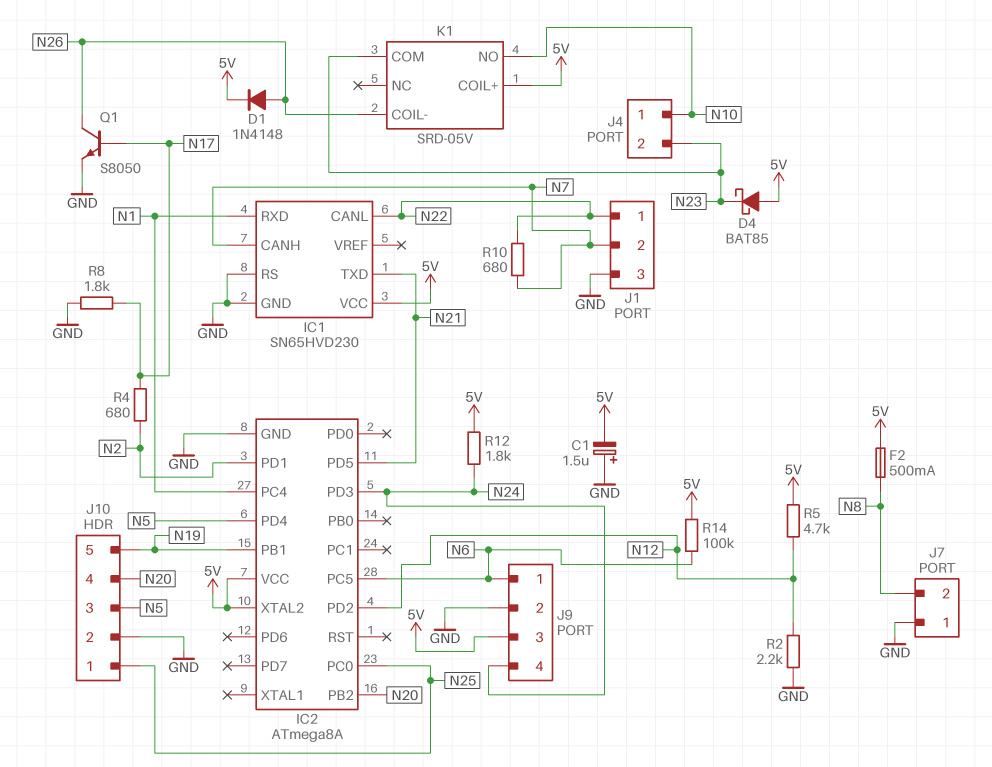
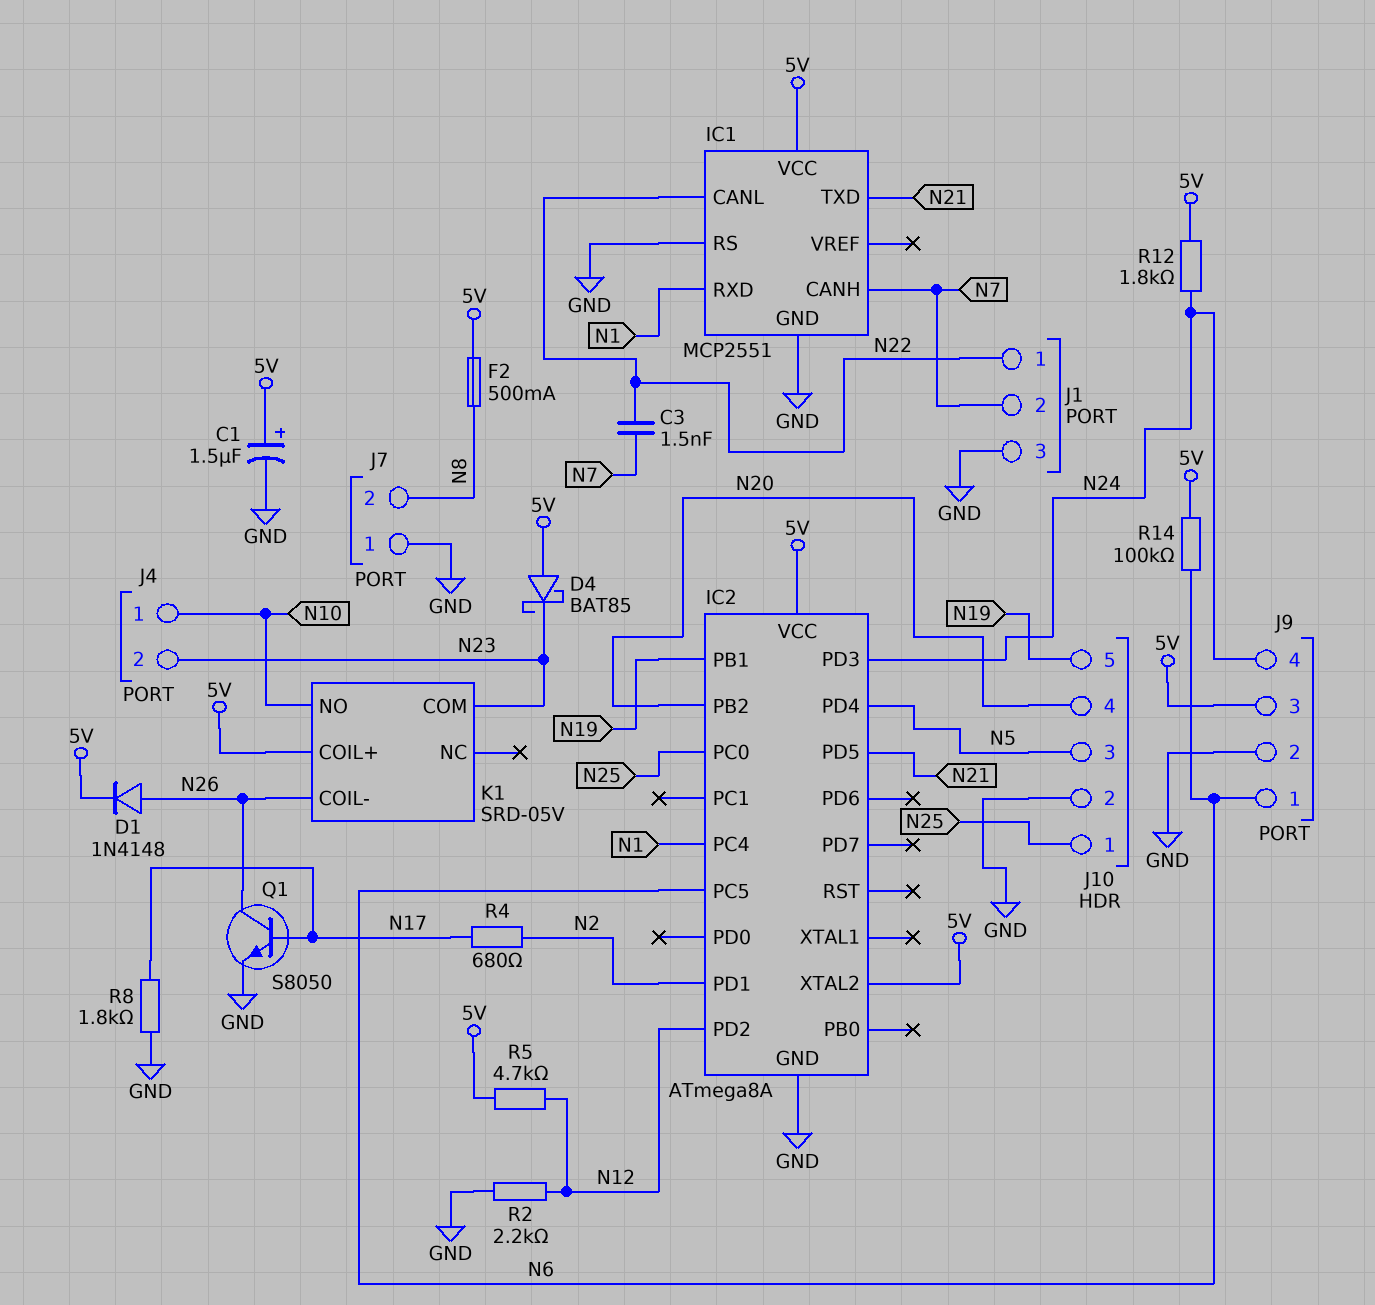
C1: 1.5uF (plus GND, minus 5V) -> 1.5uF (plus 5V, minus GND)
C3: none -> 1.5nF (N7, N22)
IC1: SN65HVD230 -> MCP2551
R10: 680 (N7, N22) -> none

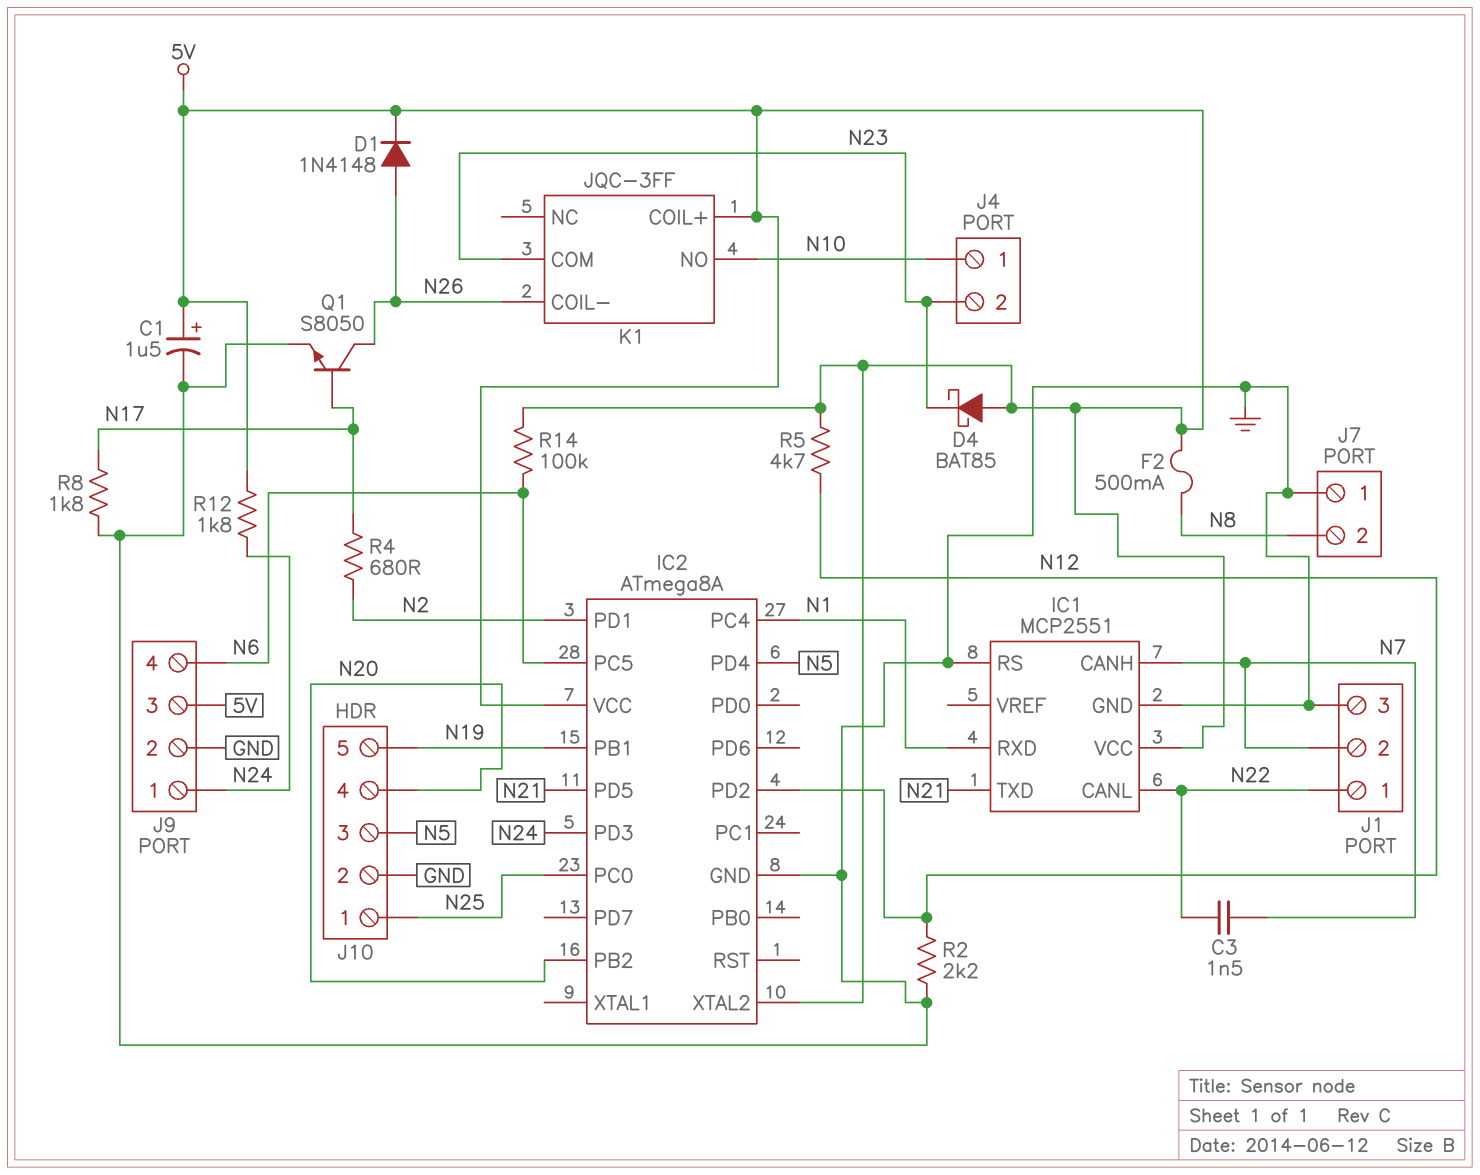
J9 pin 1: N6 -> N24
J9 pin 4: N24 -> N6
K1: SRD-05V -> JQC-3FF

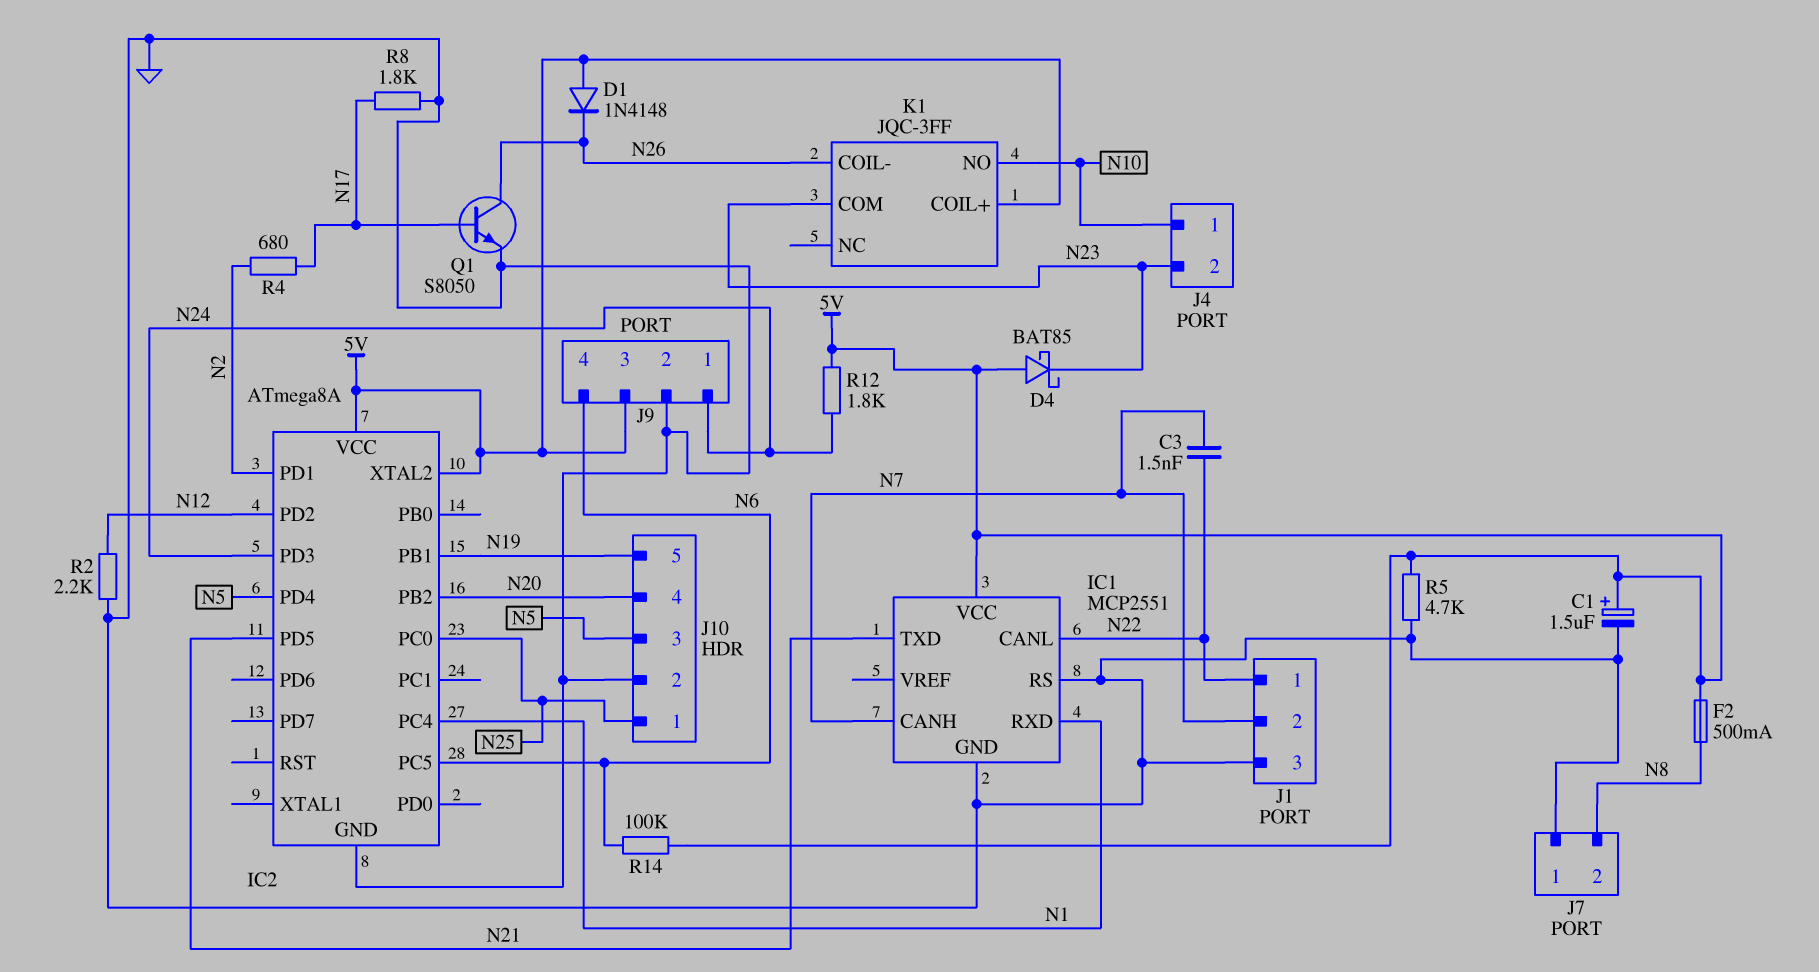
D1: diode 1N4148 (A N26, K 5V) -> diode 1N4148 (A 5V, K N26)
R5: 4.7k (5V, N12) -> 4.7k (5V, GND)

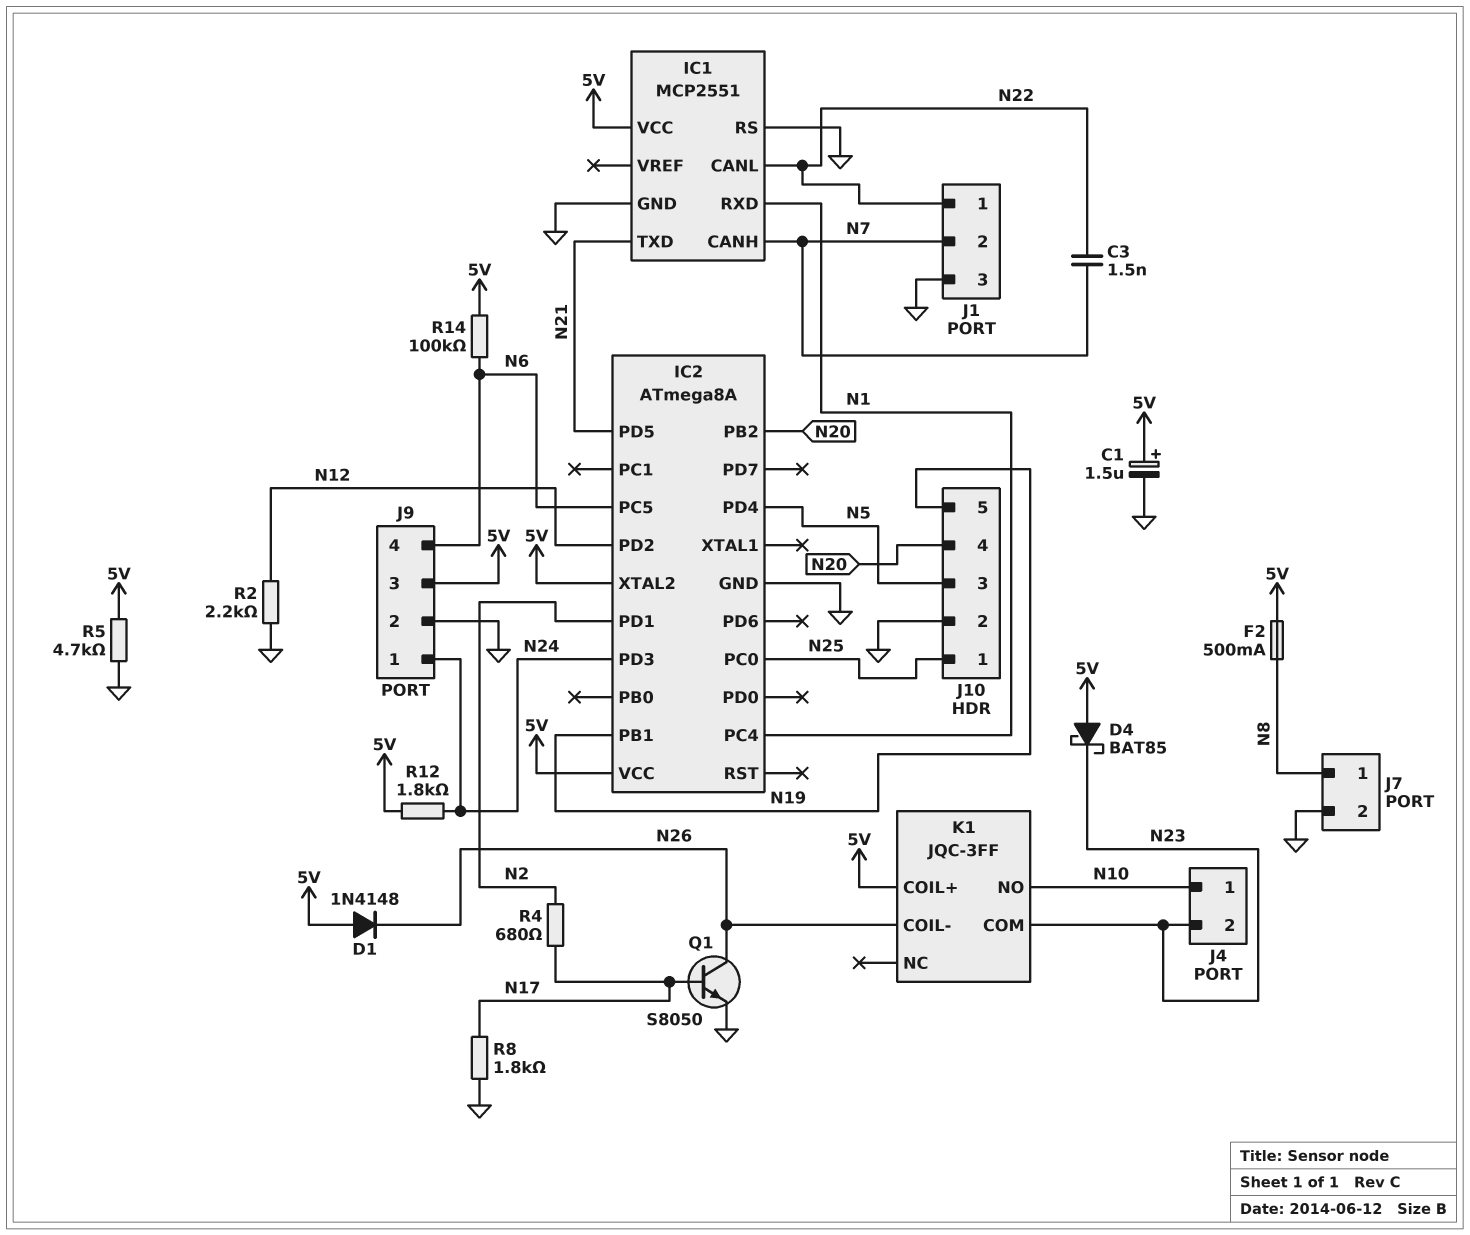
J7 pin 1: GND -> N8
J7 pin 2: N8 -> GND

